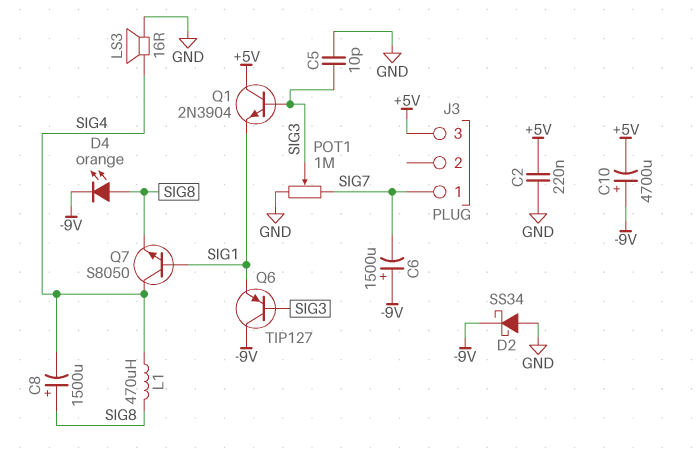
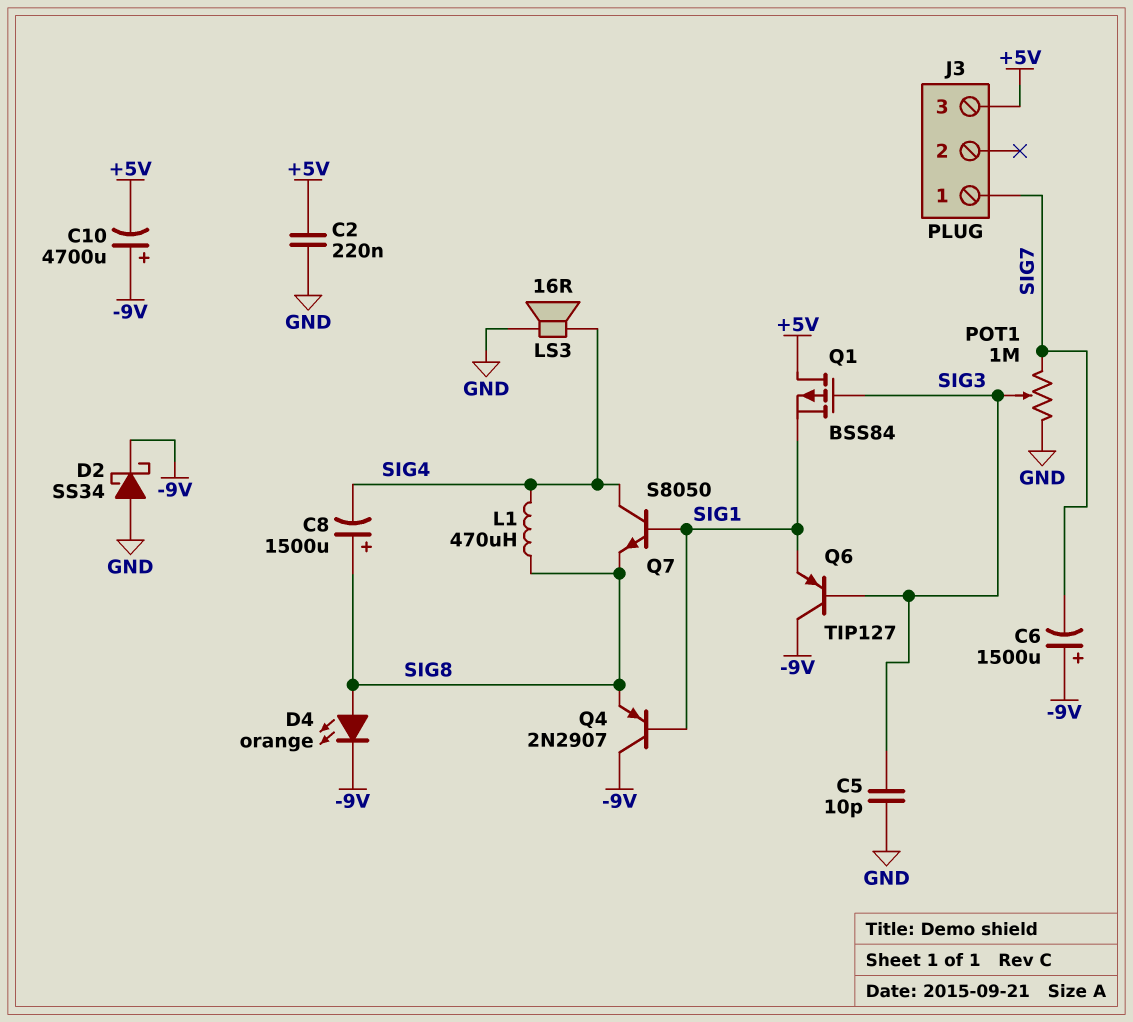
Q1: NPN 2N3904 (B SIG3, C +5V, E SIG1) -> PMOS BSS84 (G SIG3, D +5V, S SIG1)
Q4: none -> PNP 2N2907 (B SIG1, C -9V, E SIG8)

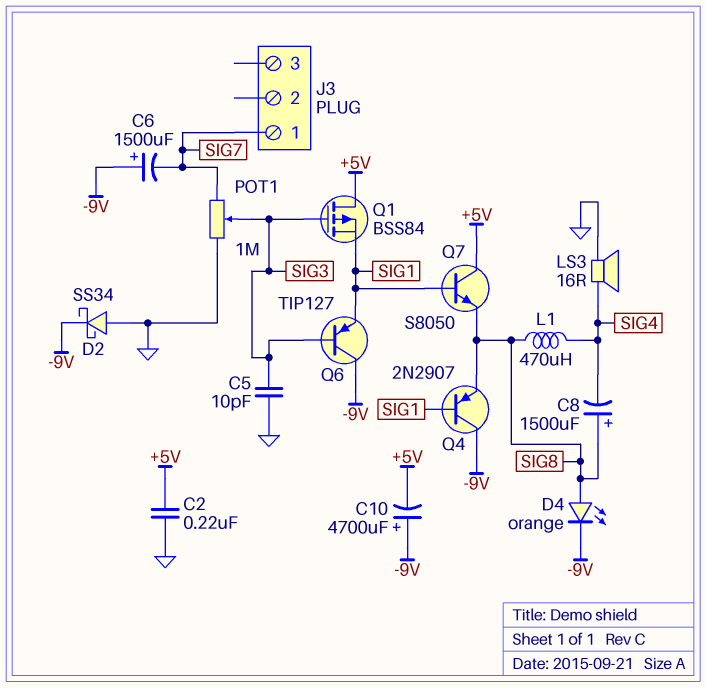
J3 pin 3: +5V -> none
Q7: NPN S8050 (B SIG1, C SIG4, E SIG8) -> NPN S8050 (B SIG1, C +5V, E SIG8)

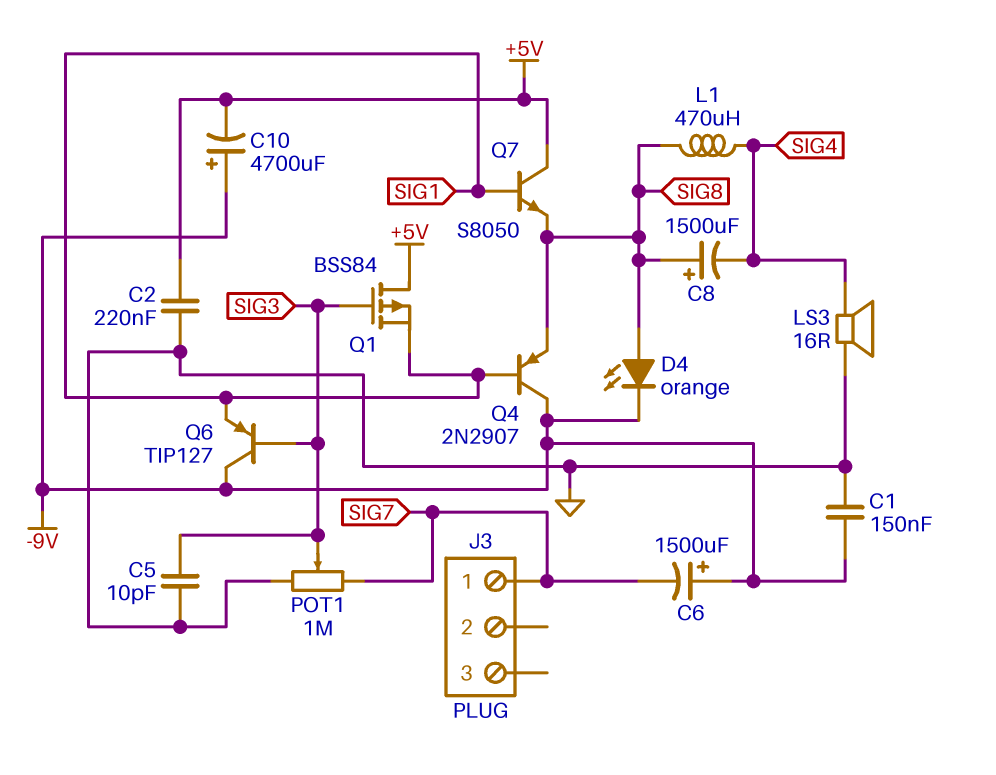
C1: none -> 150nF (-9V, GND)
D2: schottky SS34 (A GND, K -9V) -> none

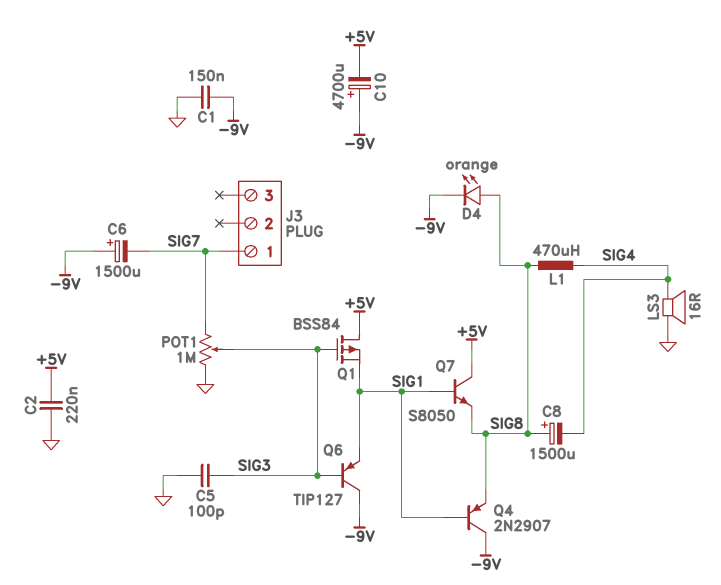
C5: 10pF (GND, SIG3) -> 100pF (GND, SIG3)

